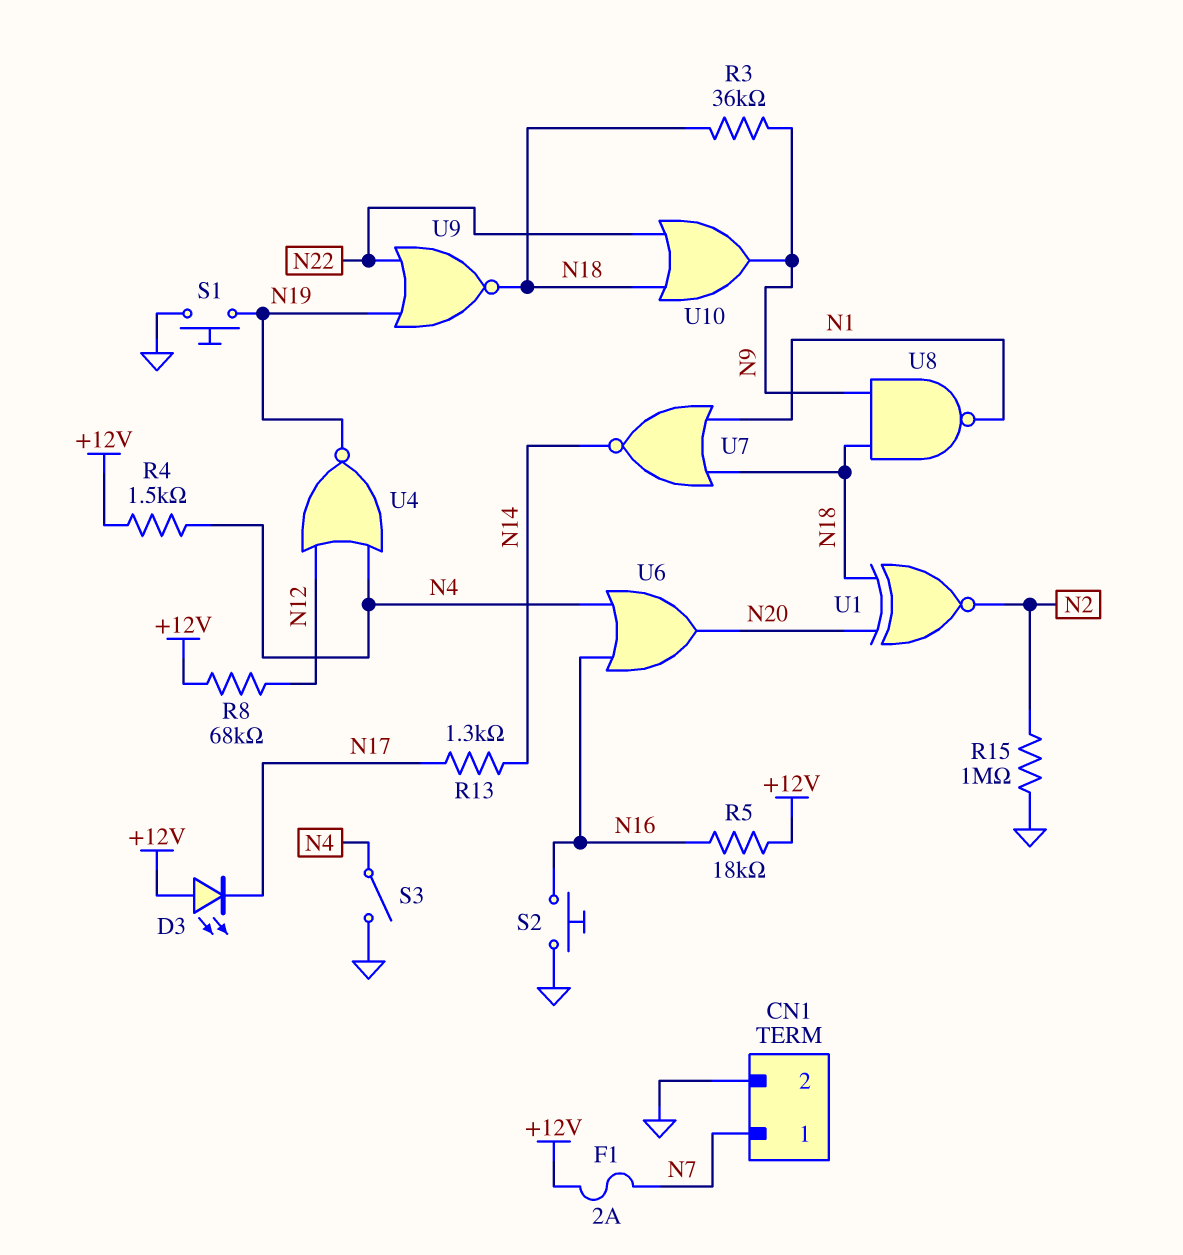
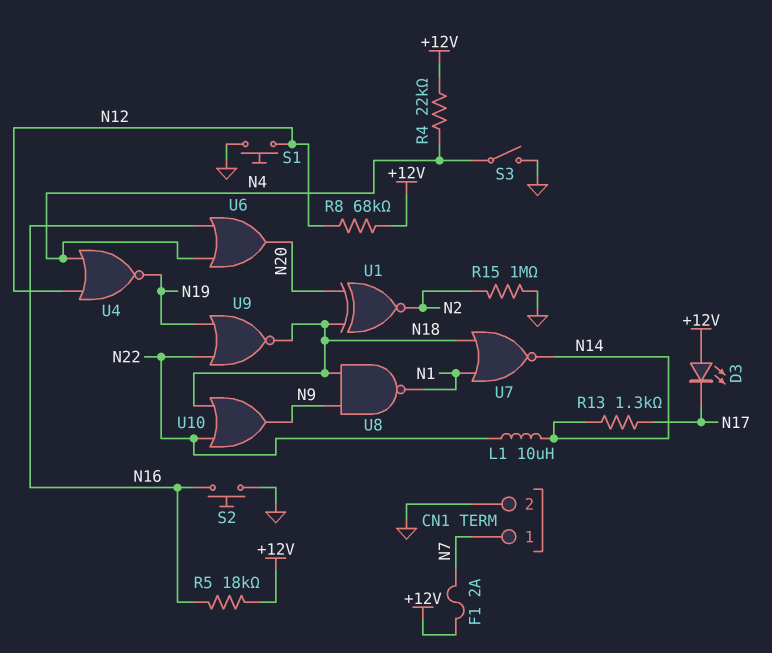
L1: none -> 10uH (N14, N22)
R3: 36k (N9, N18) -> none
R4: 1.5k (+12V, N4) -> 22k (+12V, N4)
S1: button (GND, N19) -> button (GND, N12)

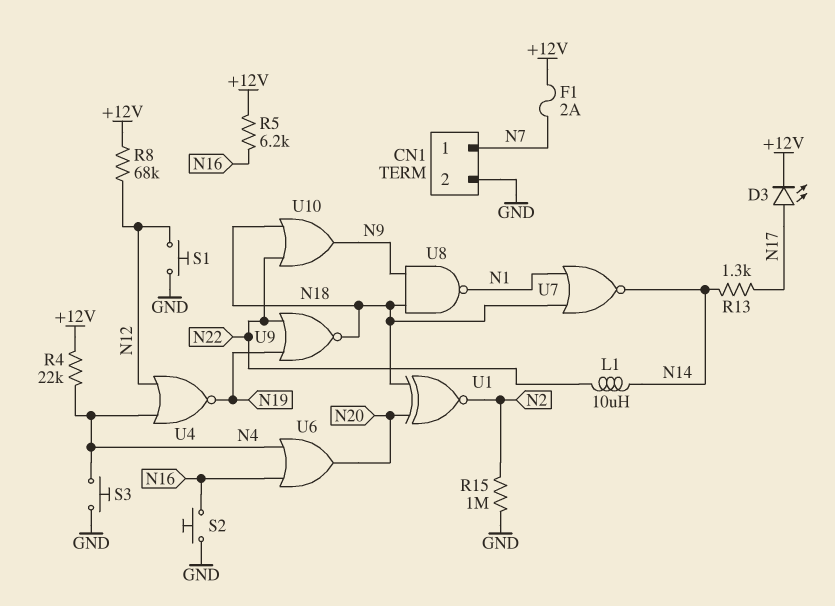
D3: LED (A +12V, K N17) -> LED (A N17, K +12V)
R5: 18k (+12V, N16) -> 6.2k (+12V, N16)
S3: switch (GND, N4) -> button (GND, N4)

